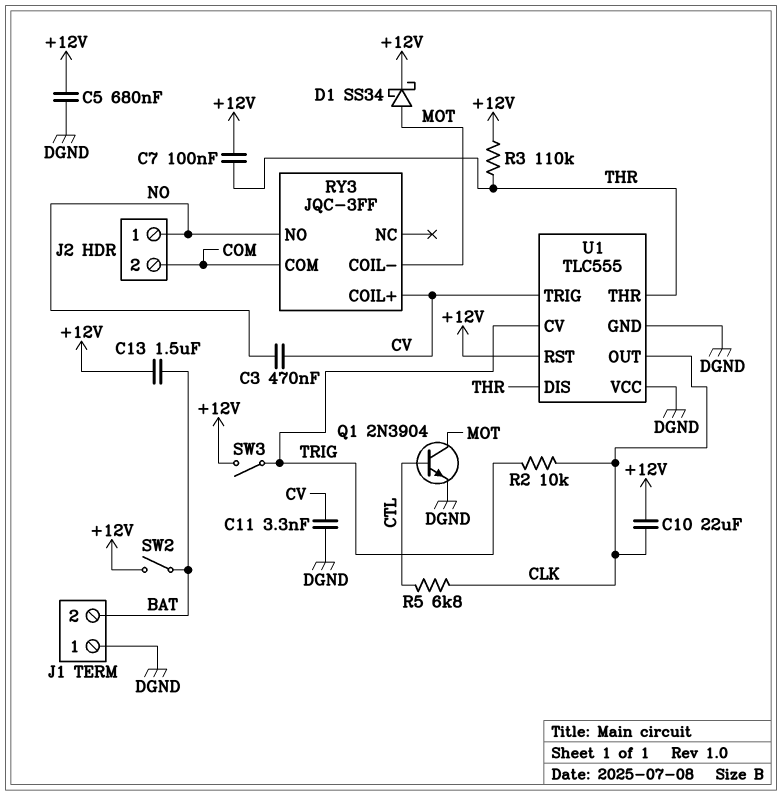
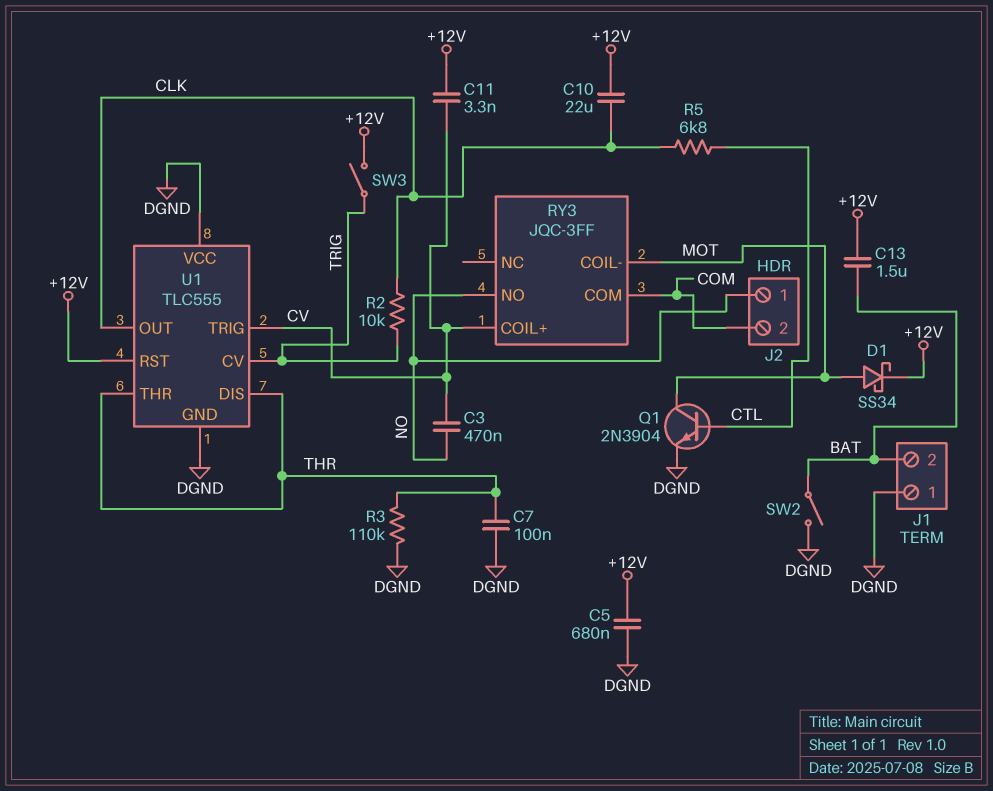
C7: 100nF (+12V, THR) -> 100nF (DGND, THR)
C11: 3.3nF (CV, DGND) -> 3.3nF (+12V, CV)
R3: 110k (+12V, THR) -> 110k (DGND, THR)
SW2: switch (+12V, BAT) -> switch (BAT, DGND)

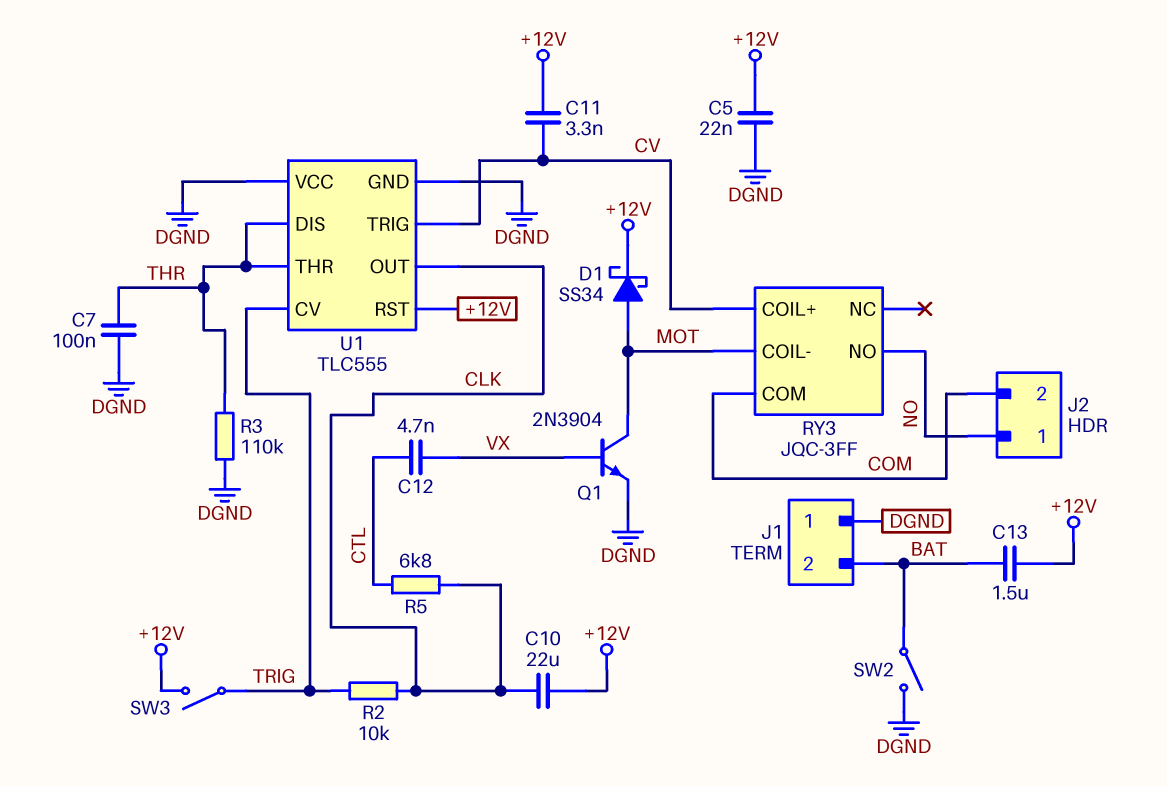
C3: 470nF (CV, NO) -> none
C5: 680nF (+12V, DGND) -> 22nF (+12V, DGND)
C12: none -> 4.7nF (CTL, VX)
Q1: NPN 2N3904 (B CTL, C MOT, E DGND) -> NPN 2N3904 (B VX, C MOT, E DGND)

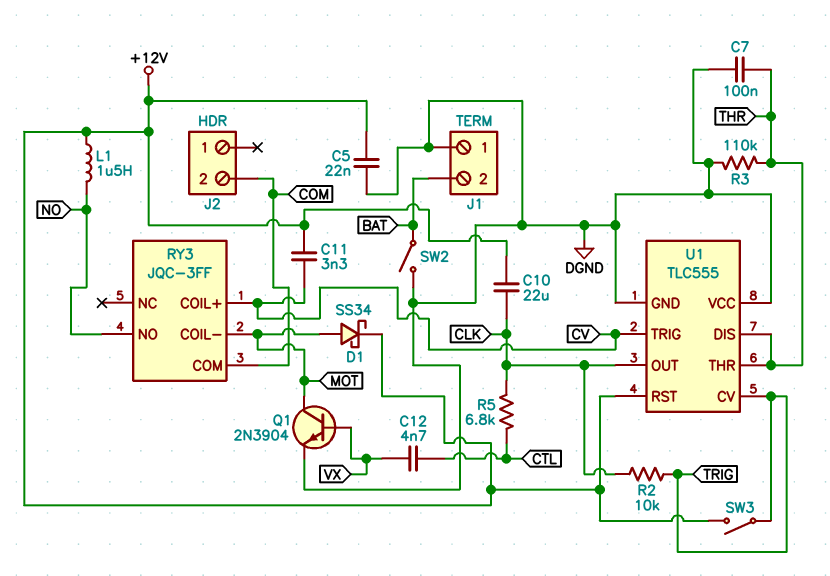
C13: 1.5uF (+12V, BAT) -> none
J2 pin 1: NO -> none
L1: none -> 1.5uH (+12V, NO)

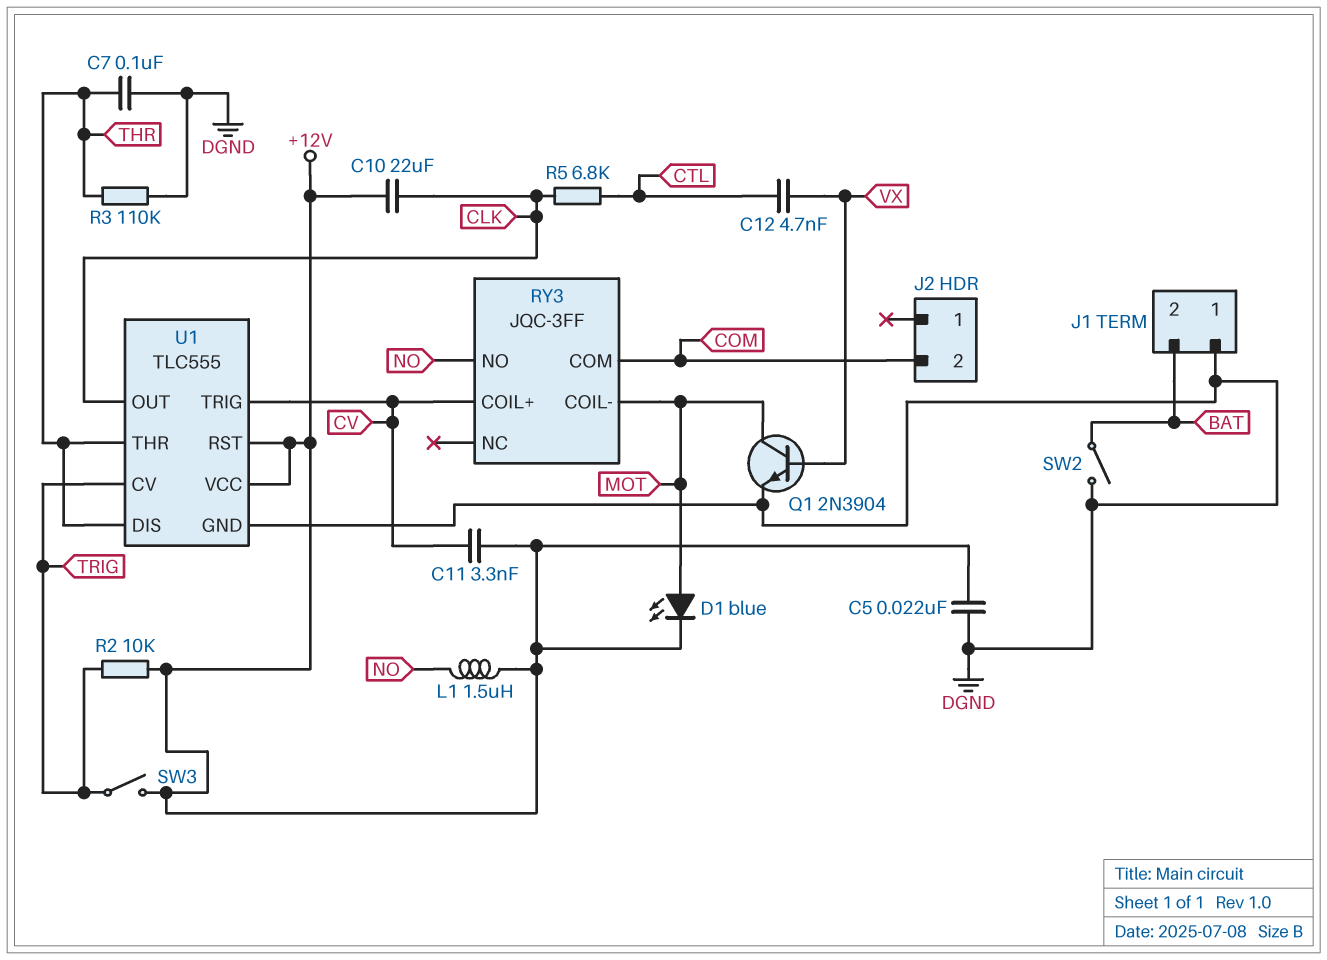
D1: schottky SS34 (A MOT, K +12V) -> LED blue (A MOT, K +12V)
R2: 10k (CLK, TRIG) -> 10k (+12V, TRIG)
U1 pin VCC: DGND -> +12V

